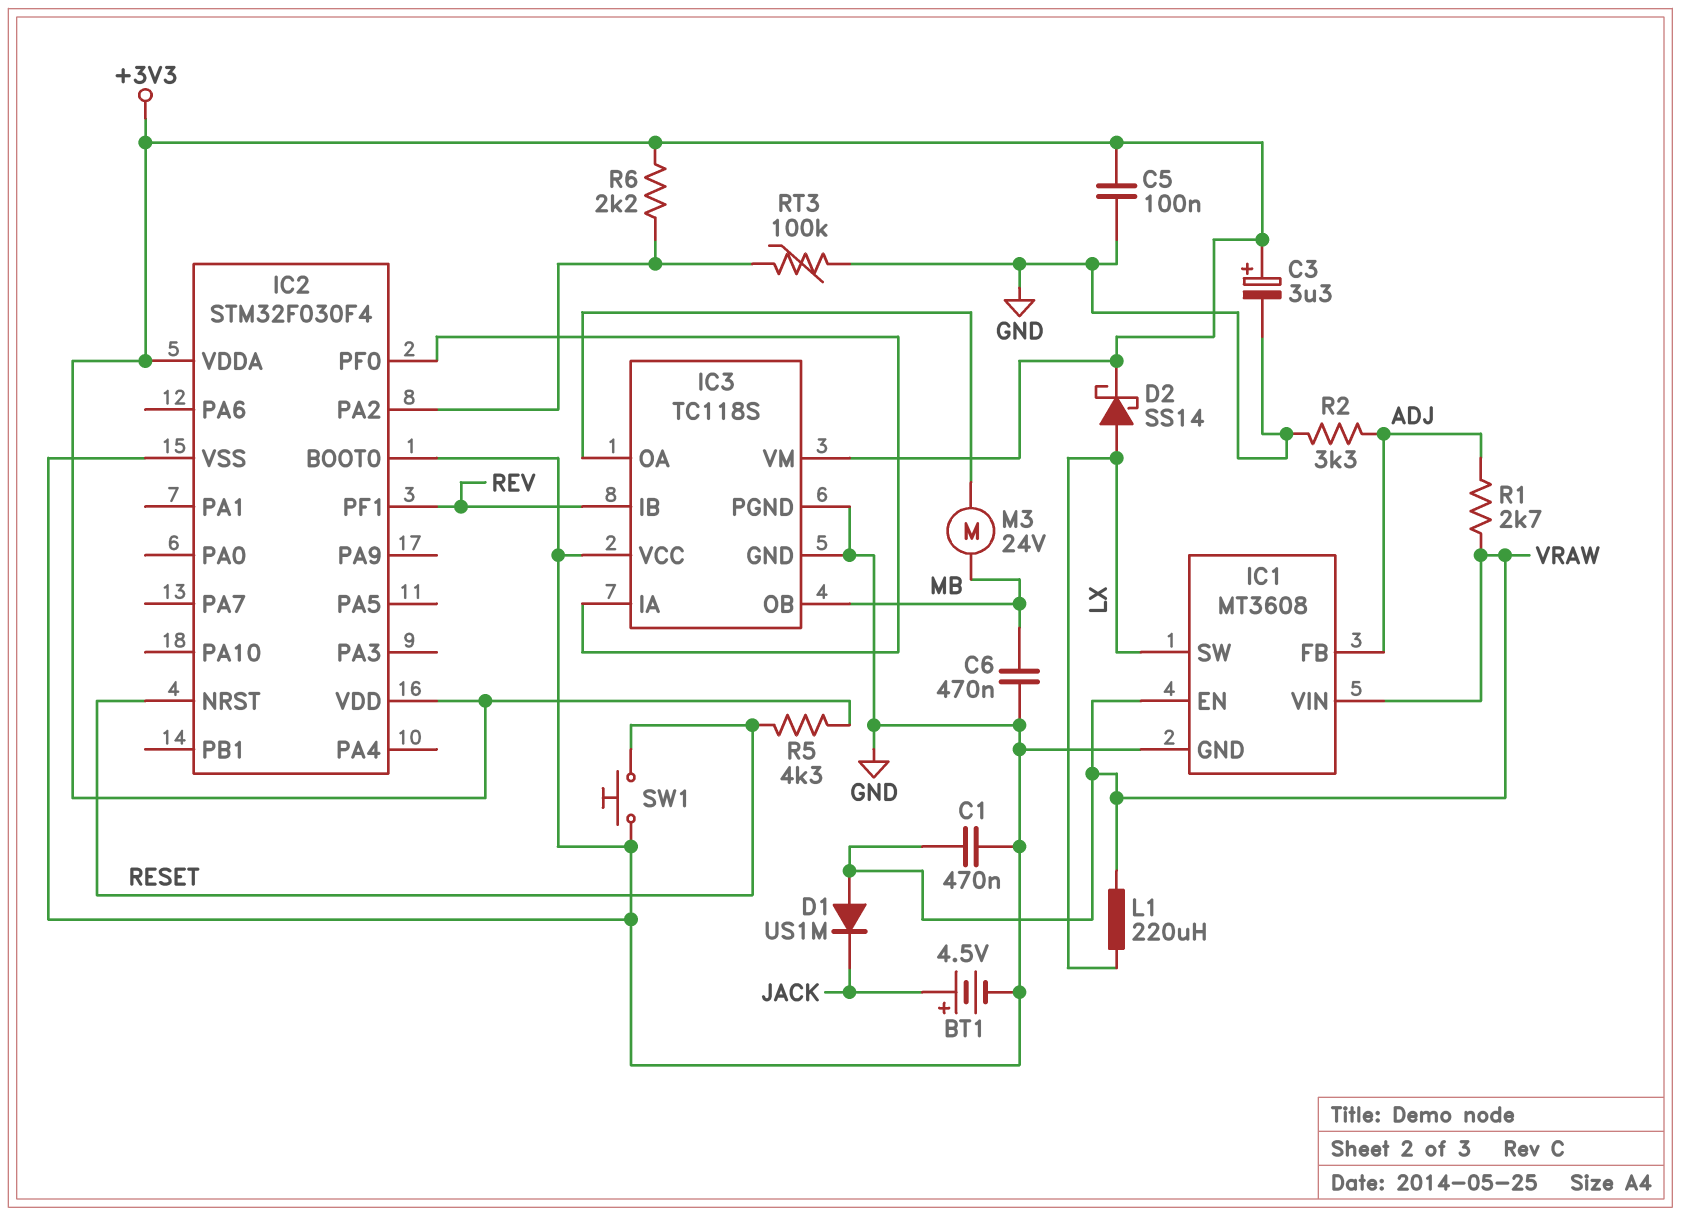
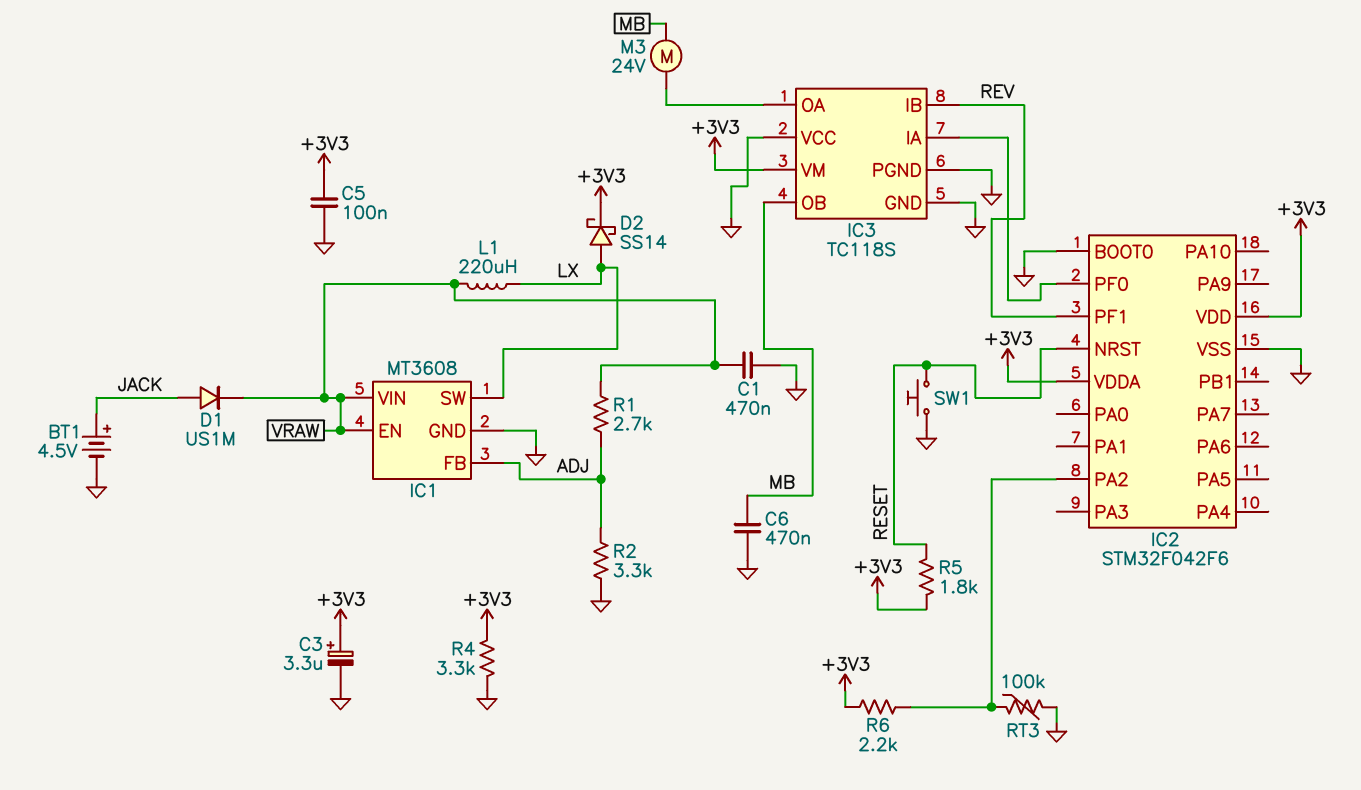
D1: diode US1M (A VRAW, K JACK) -> diode US1M (A JACK, K VRAW)
IC2: STM32F030F4 -> STM32F042F6
R4: none -> 3.3k (+3V3, GND)
R5: 4.3k (+3V3, RESET) -> 1.8k (+3V3, RESET)

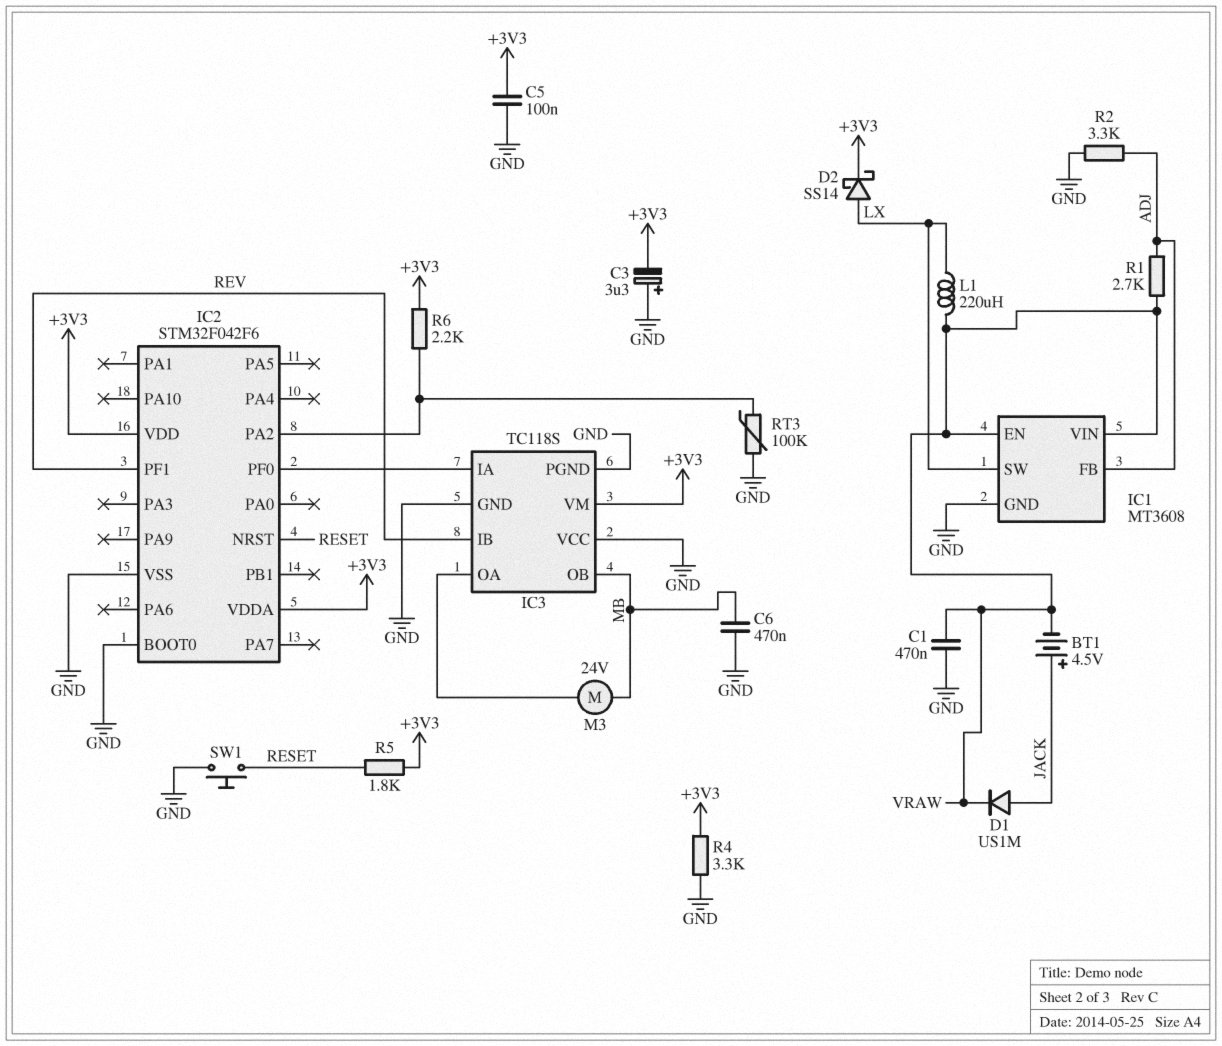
BT1: 4.5V (plus JACK, minus GND) -> 4.5V (plus JACK, minus VRAW)
C3: 3.3uF (plus +3V3, minus GND) -> 3.3uF (plus GND, minus +3V3)

